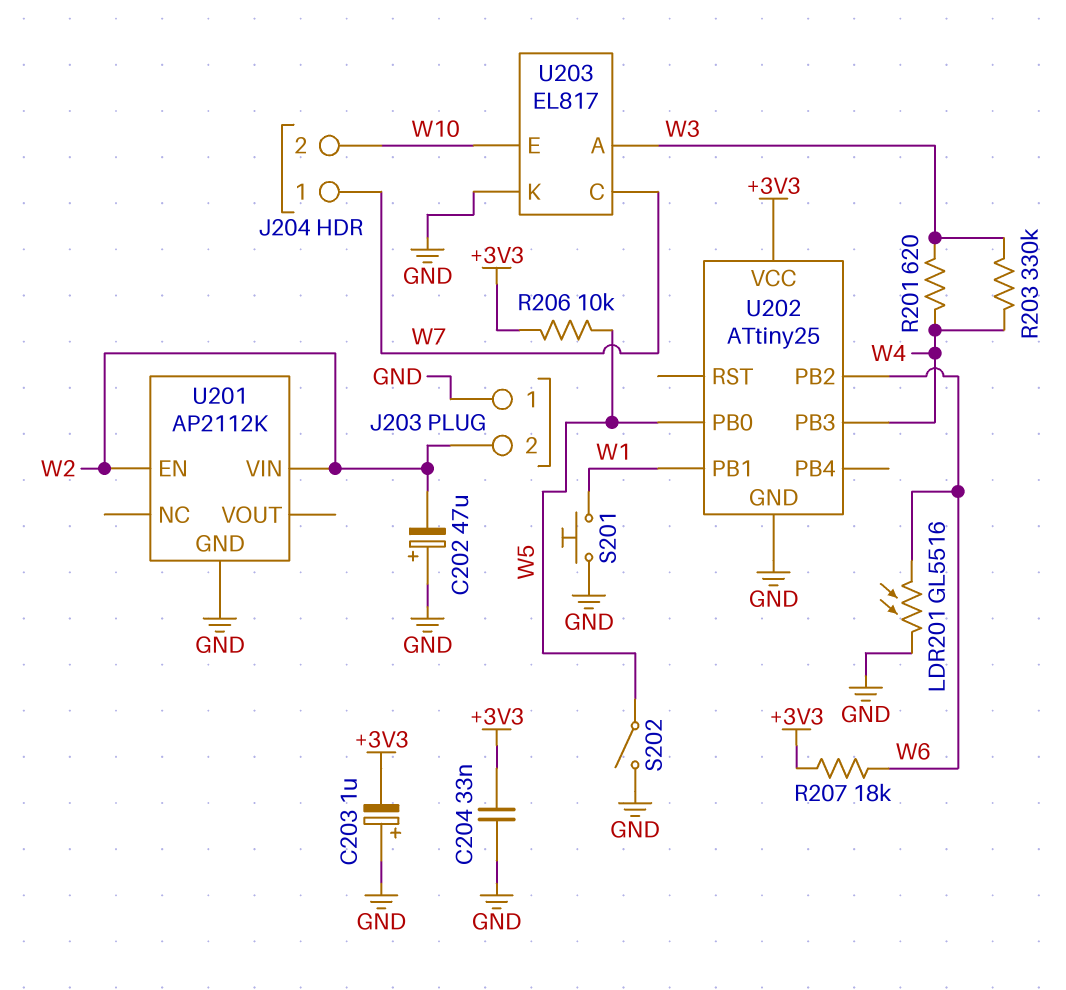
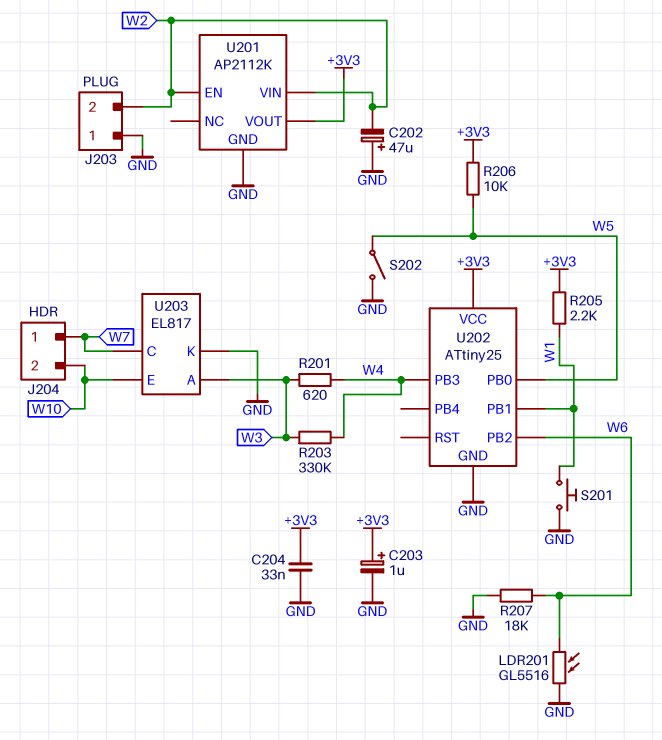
C203: 1uF (plus GND, minus +3V3) -> 1uF (plus +3V3, minus GND)
R205: none -> 2.2k (+3V3, W1)
R207: 18k (+3V3, W6) -> 18k (GND, W6)
U201 pin VOUT: none -> +3V3

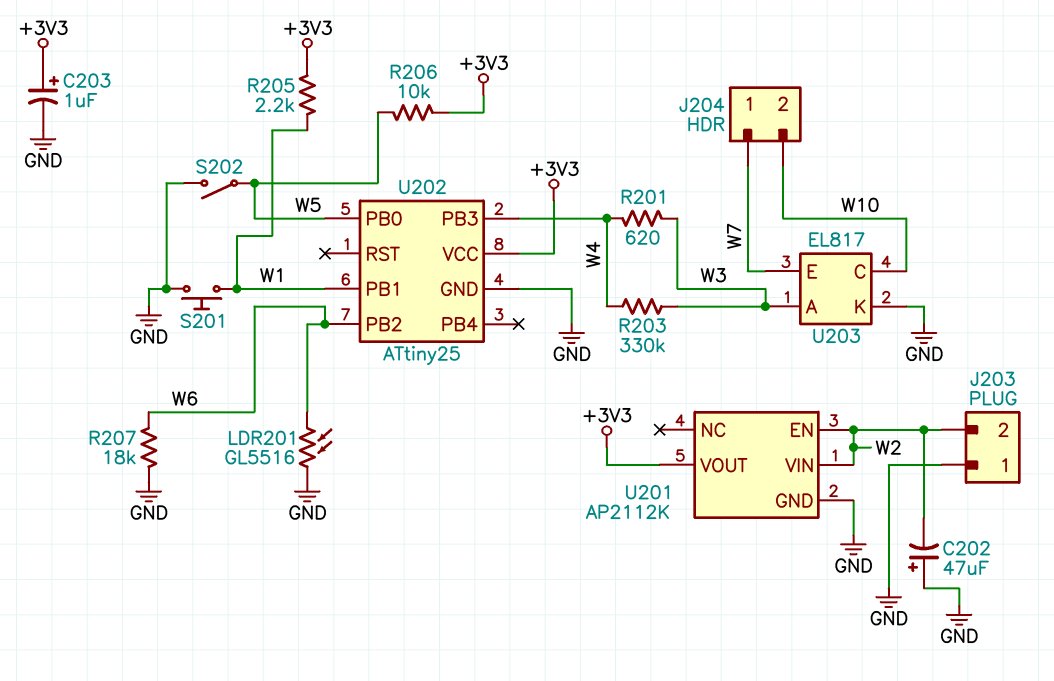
C204: 33nF (+3V3, GND) -> none
U203 pin C: W7 -> W10
U203 pin E: W10 -> W7

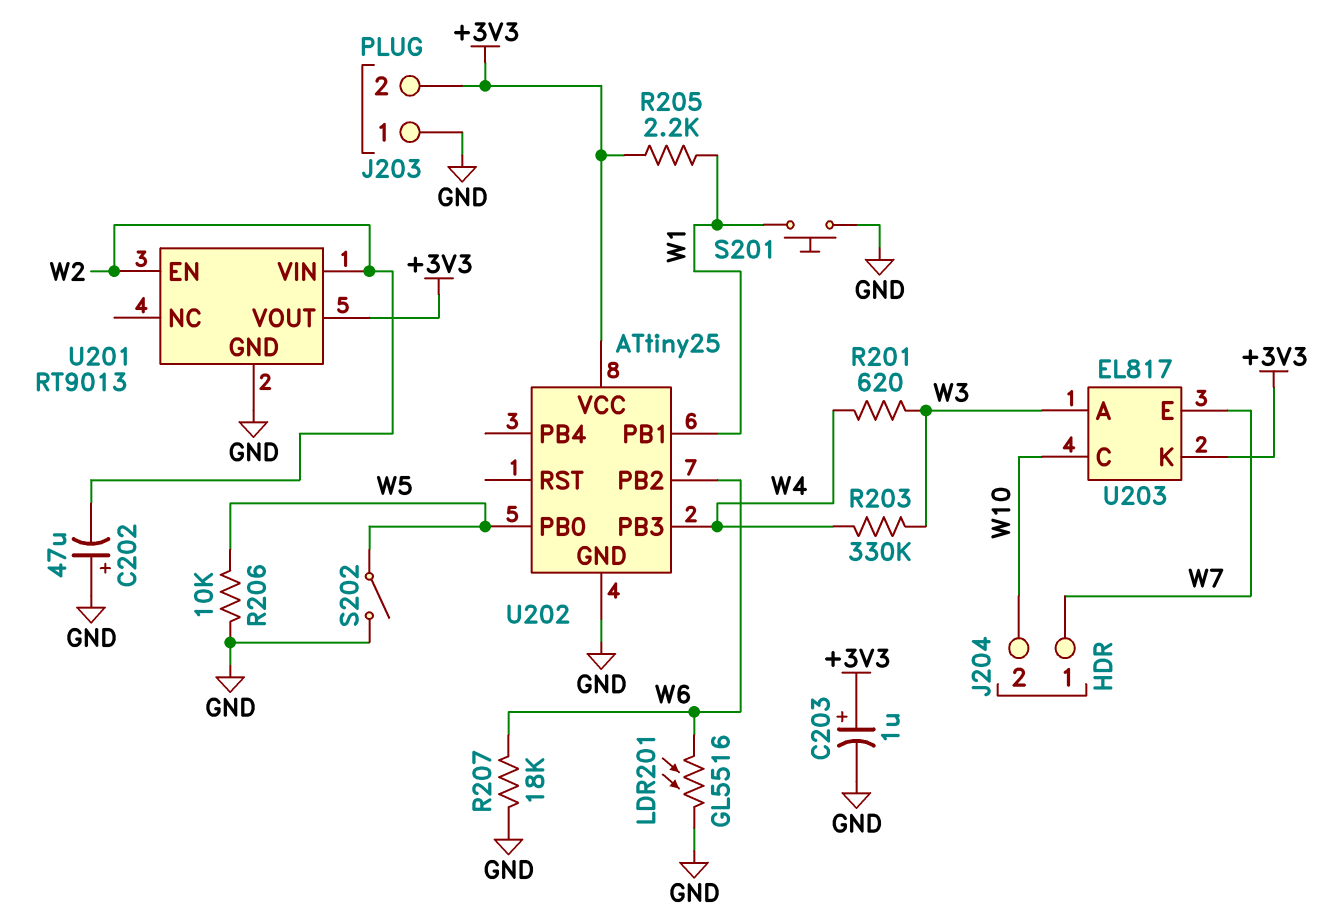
J203 pin 2: W2 -> +3V3
R206: 10k (+3V3, W5) -> 10k (GND, W5)
U201: AP2112K -> RT9013
U203 pin K: GND -> +3V3

